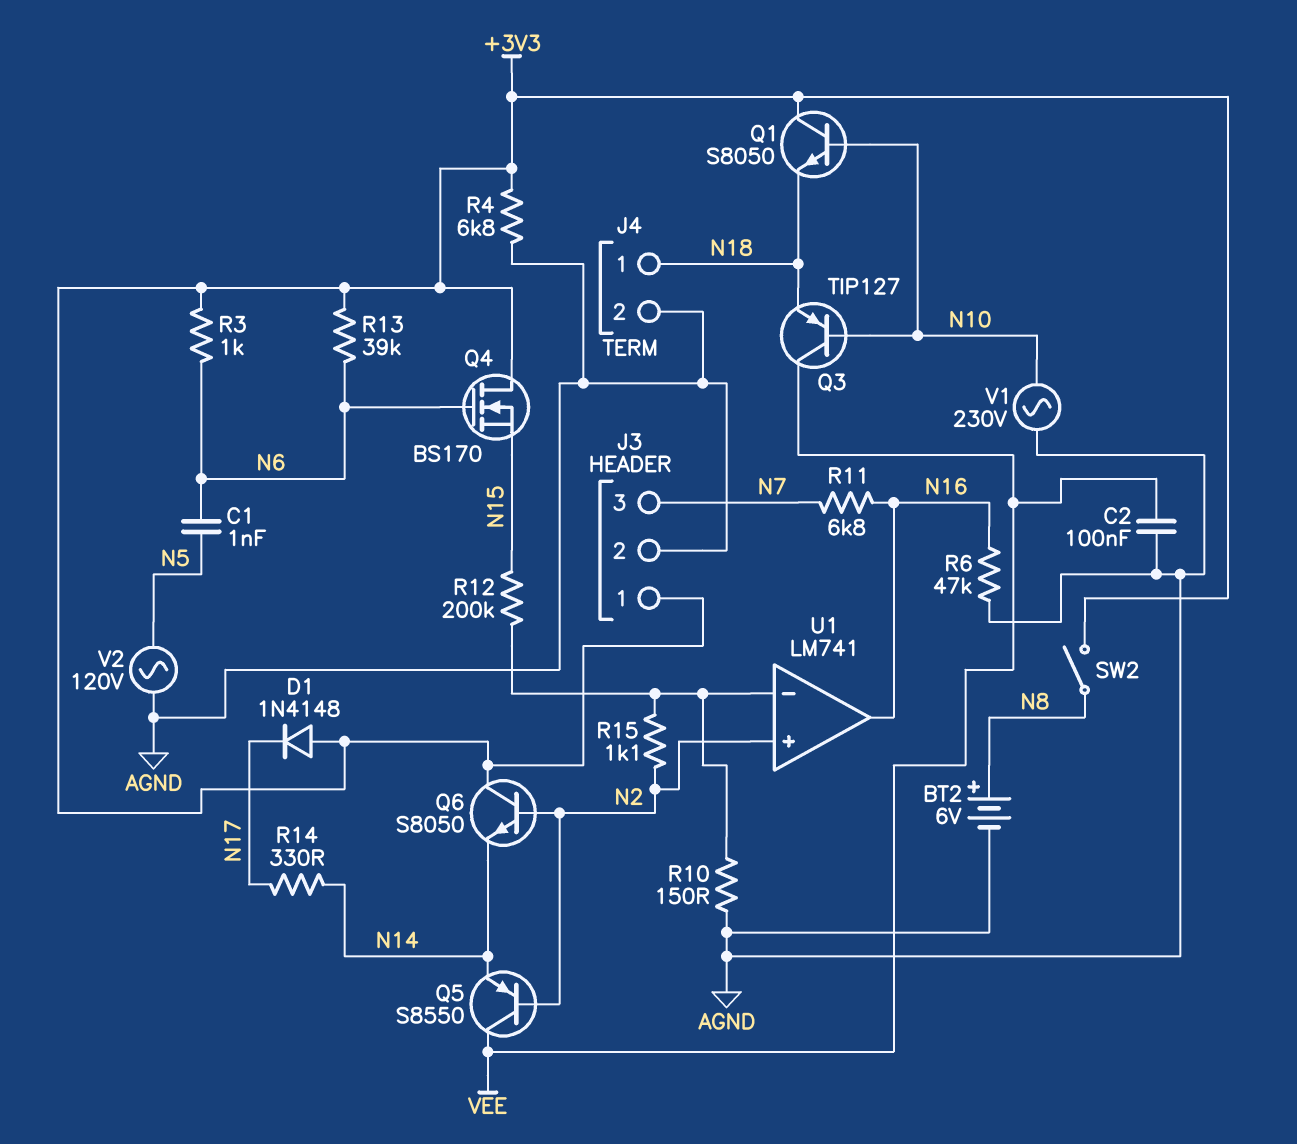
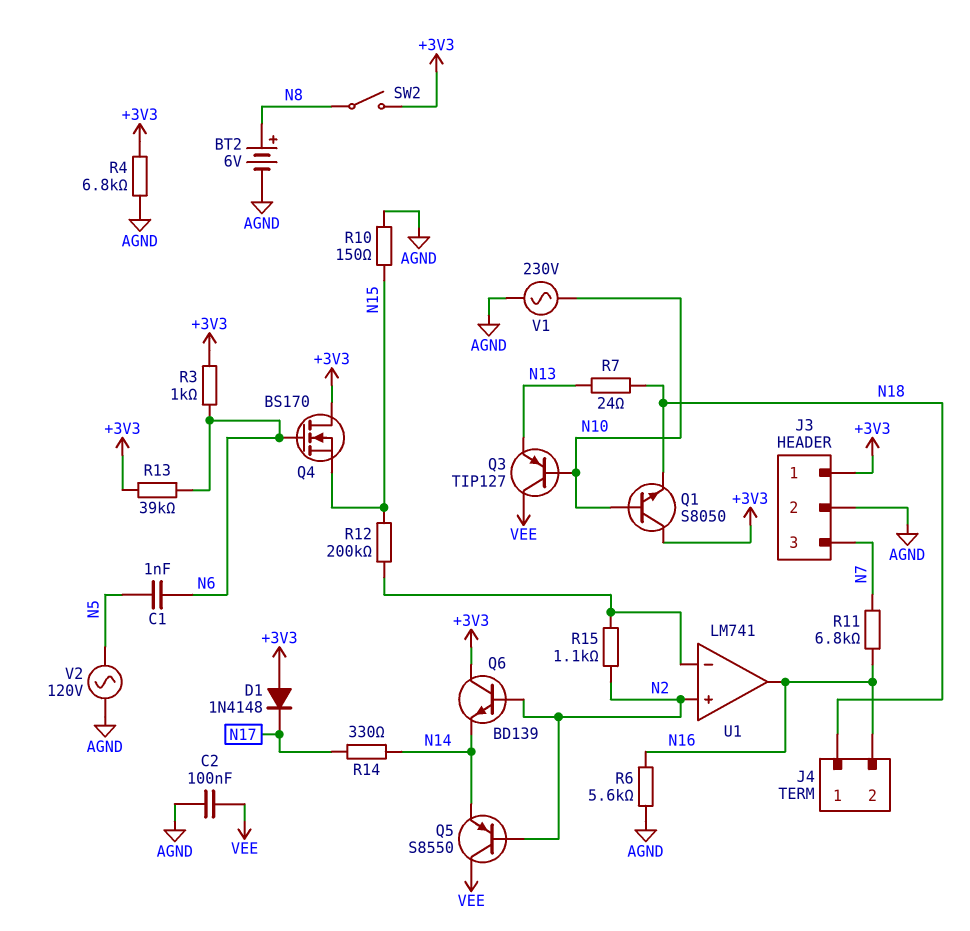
J4 pin 2: AGND -> N16
Q3: PNP TIP127 (B N10, C VEE, E N18) -> PNP TIP127 (B N10, C VEE, E N13)
Q6: NPN S8050 (B N2, C +3V3, E N14) -> NPN BD139 (B N2, C +3V3, E N14)
R6: 47k (AGND, N16) -> 5.6k (AGND, N16)
R7: none -> 24 (N13, N18)
R10: 150 (AGND, U1/in-) -> 150 (AGND, N15)

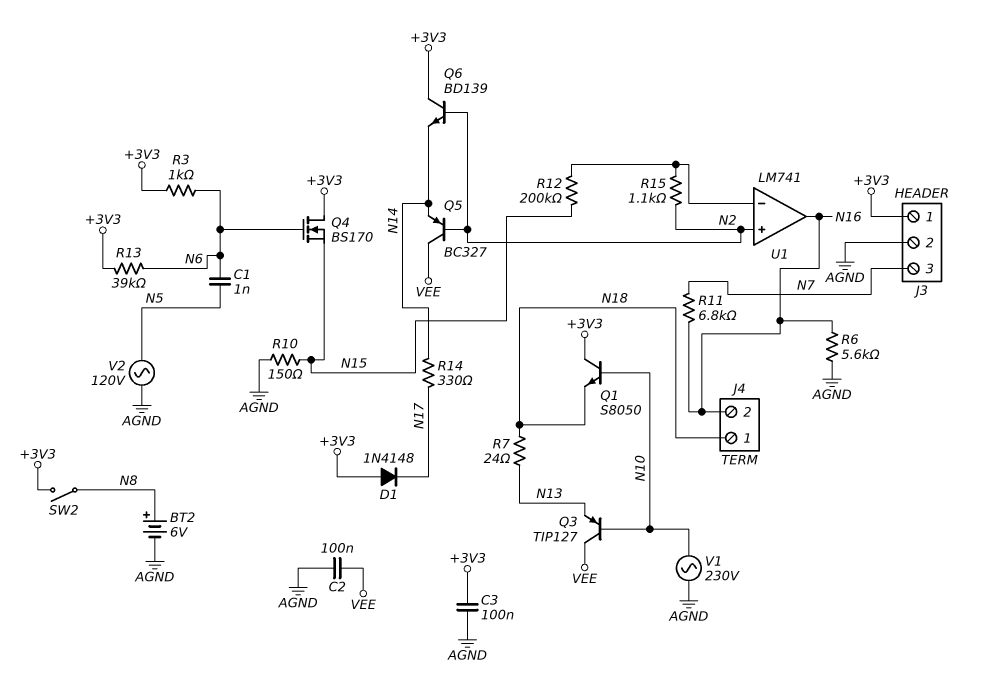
C3: none -> 100nF (+3V3, AGND)
Q5: PNP S8550 (B N2, C VEE, E N14) -> PNP BC327 (B N2, C VEE, E N14)
R4: 6.8k (+3V3, AGND) -> none

